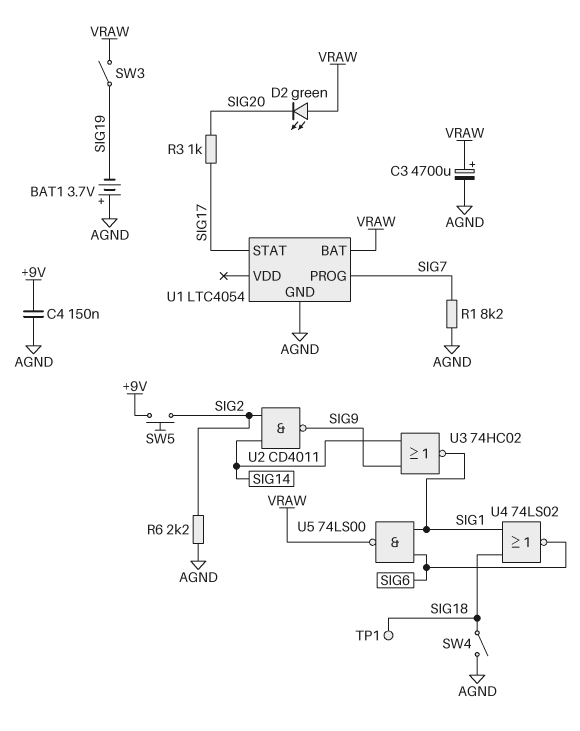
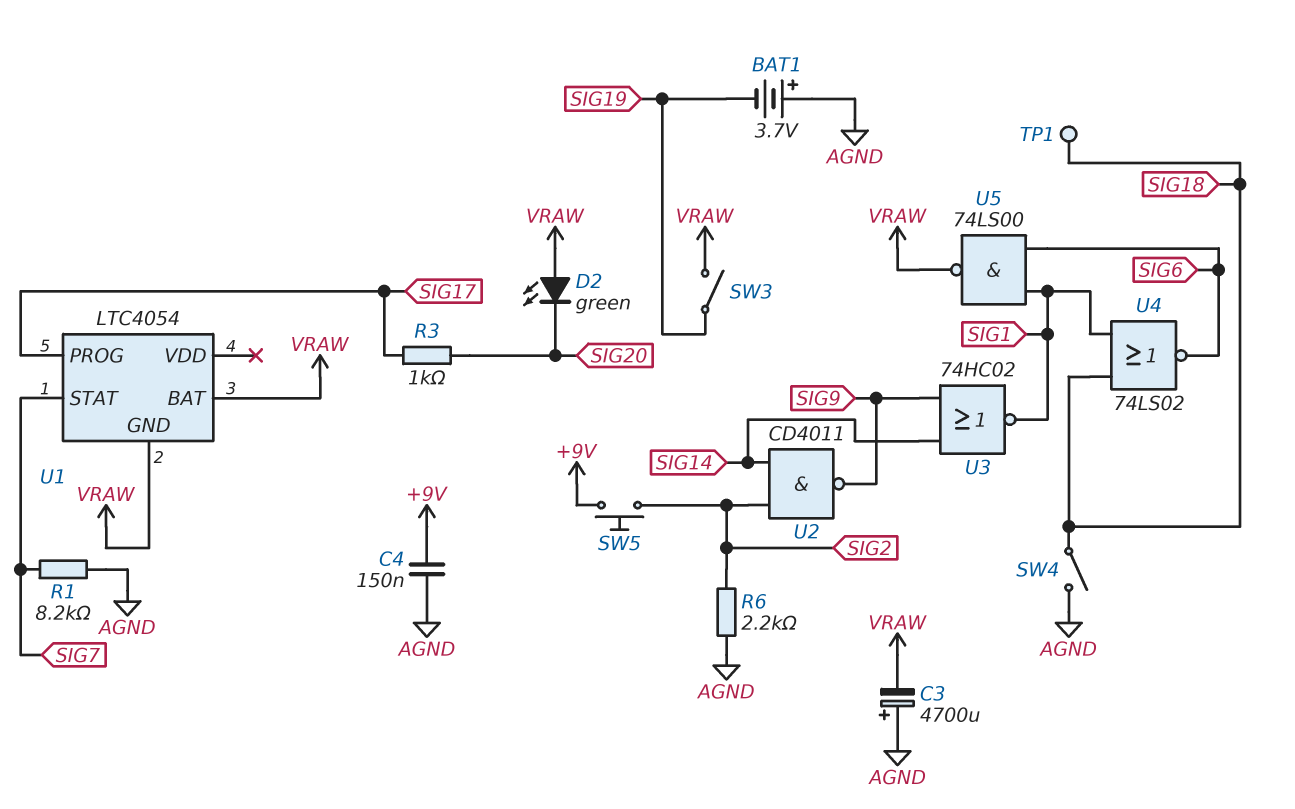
C3: 4700uF (plus VRAW, minus AGND) -> 4700uF (plus AGND, minus VRAW)
U1 pin GND: AGND -> VRAW
U1 pin PROG: SIG7 -> SIG17
U1 pin STAT: SIG17 -> SIG7

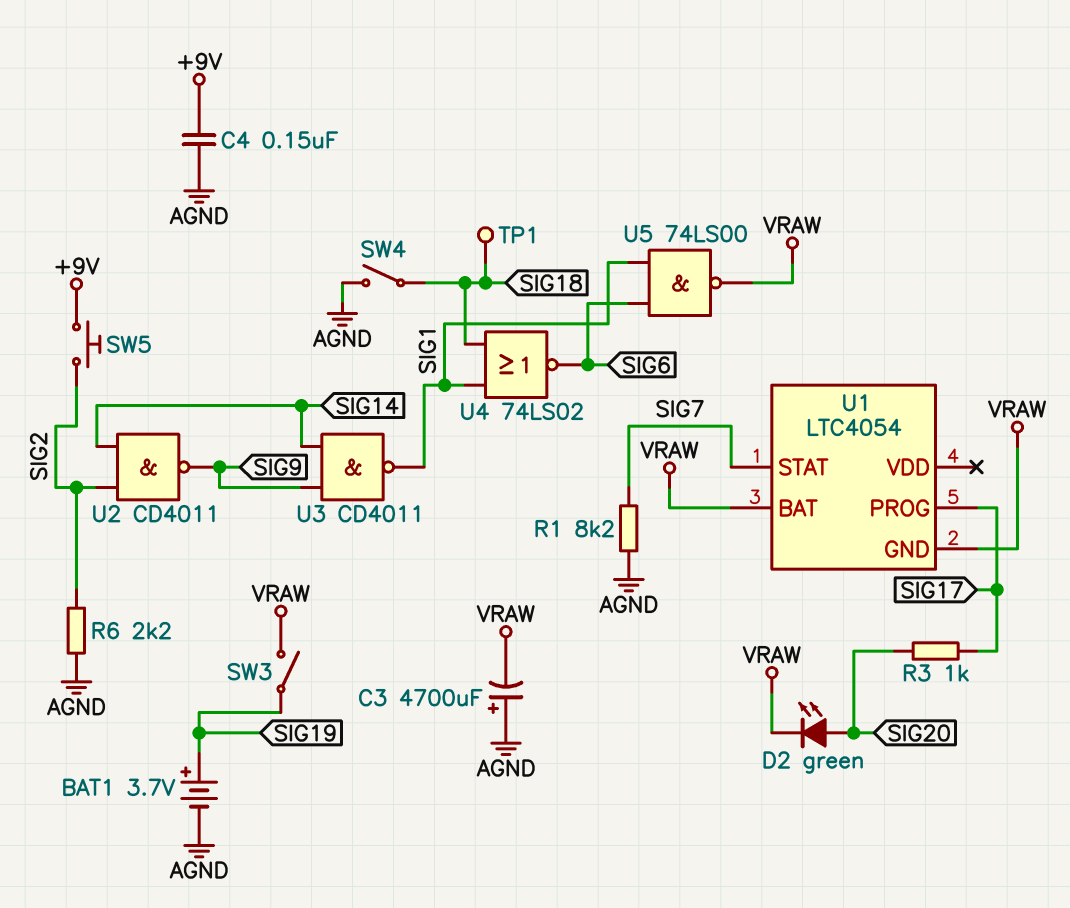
BAT1: 3.7V (plus AGND, minus SIG19) -> 3.7V (plus SIG19, minus AGND)
D2: LED green (A VRAW, K SIG20) -> LED green (A SIG20, K VRAW)
U3: NOR 74HC02 (in SIG9, in SIG14, out SIG1) -> NAND CD4011 (in SIG9, in SIG14, out SIG1)

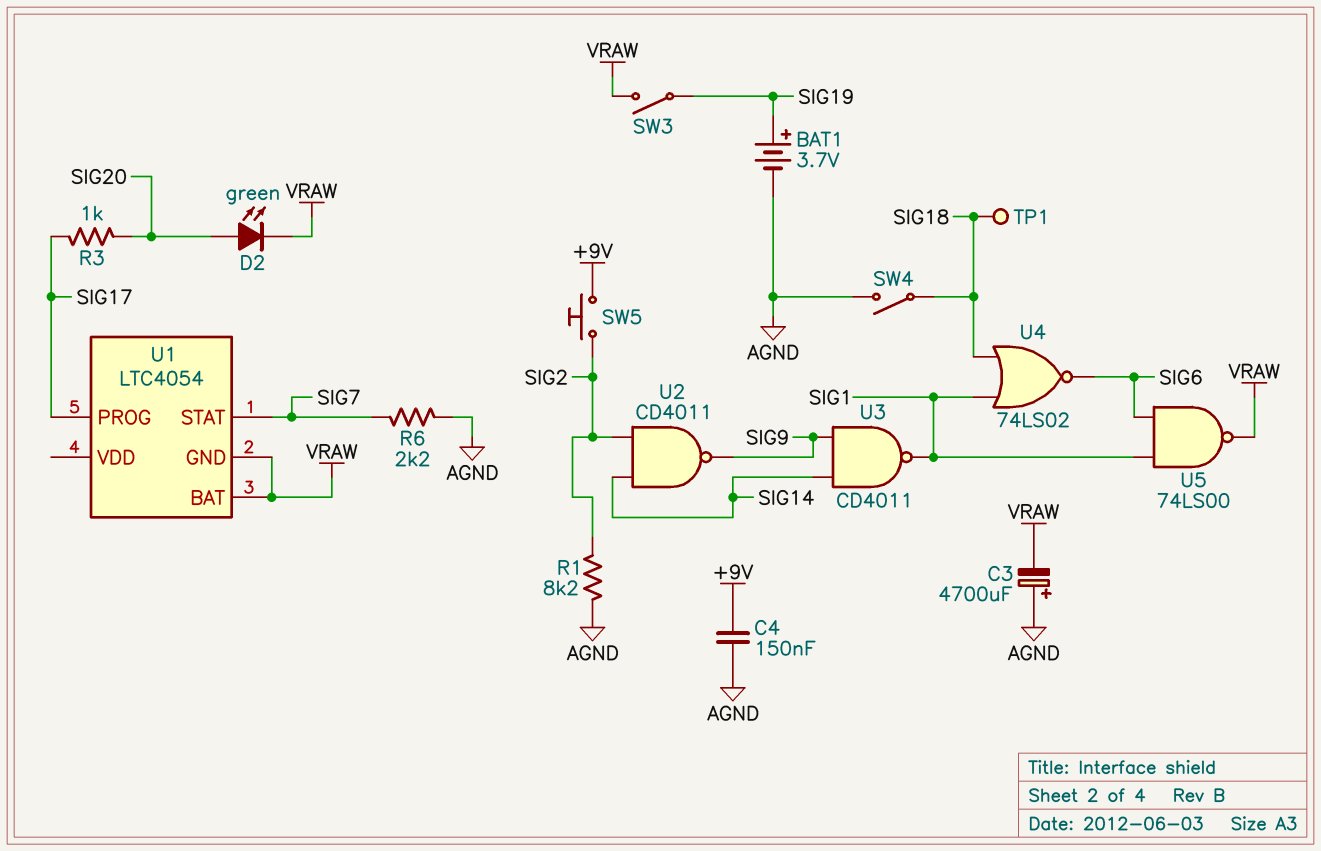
R1: 8.2k (AGND, SIG7) -> 8.2k (AGND, SIG2)
R6: 2.2k (AGND, SIG2) -> 2.2k (AGND, SIG7)

